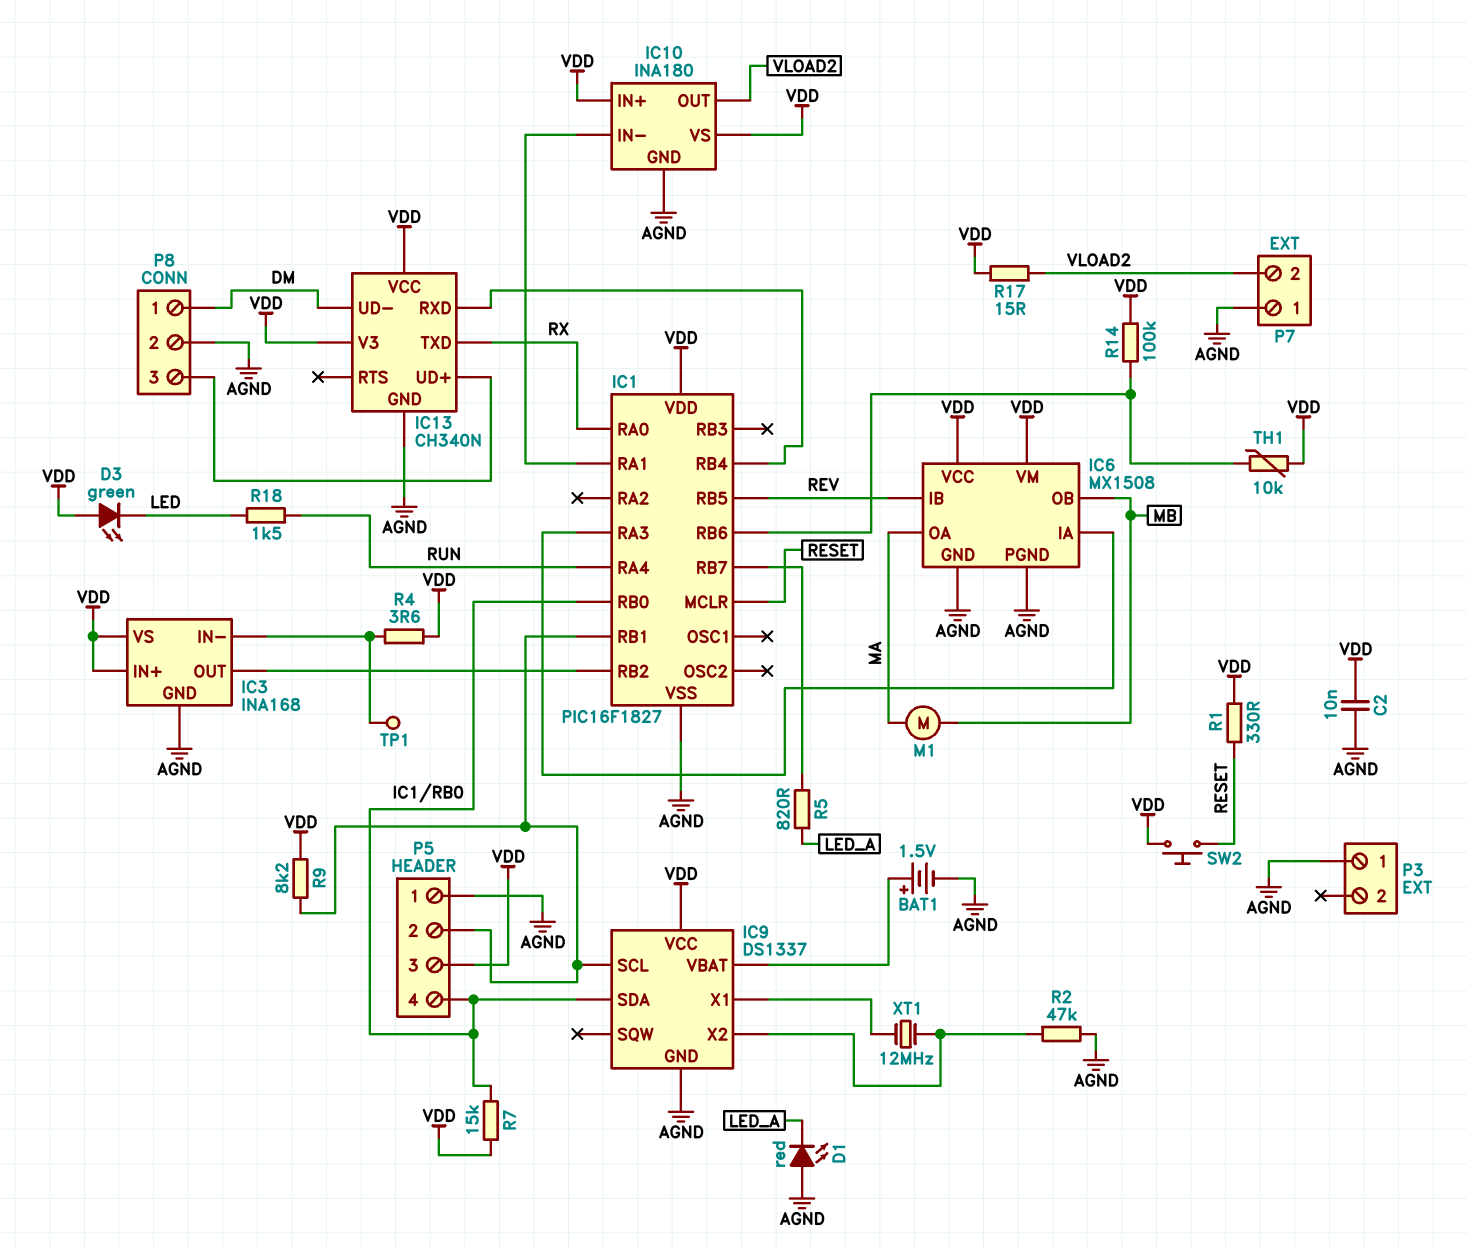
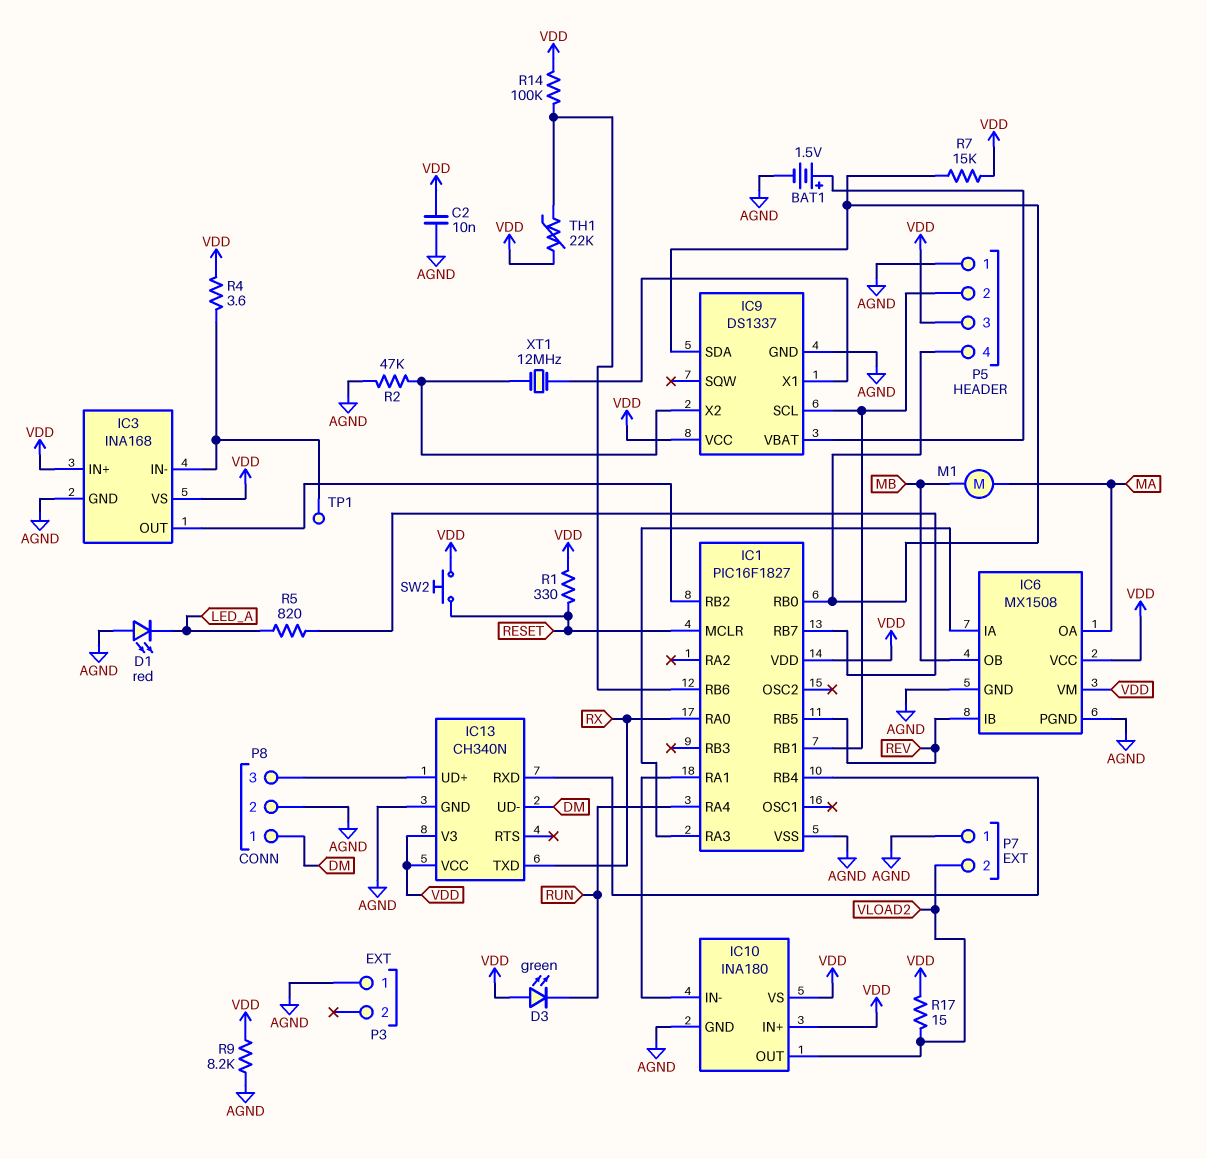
D3: LED green (A VDD, K LED) -> LED green (A VDD, K RUN)
R9: 8.2k (IC1/RB1, VDD) -> 8.2k (AGND, VDD)
R18: 1.5k (LED, RUN) -> none
TH1: 10k (IC1/RB6, VDD) -> 22k (IC1/RB6, VDD)

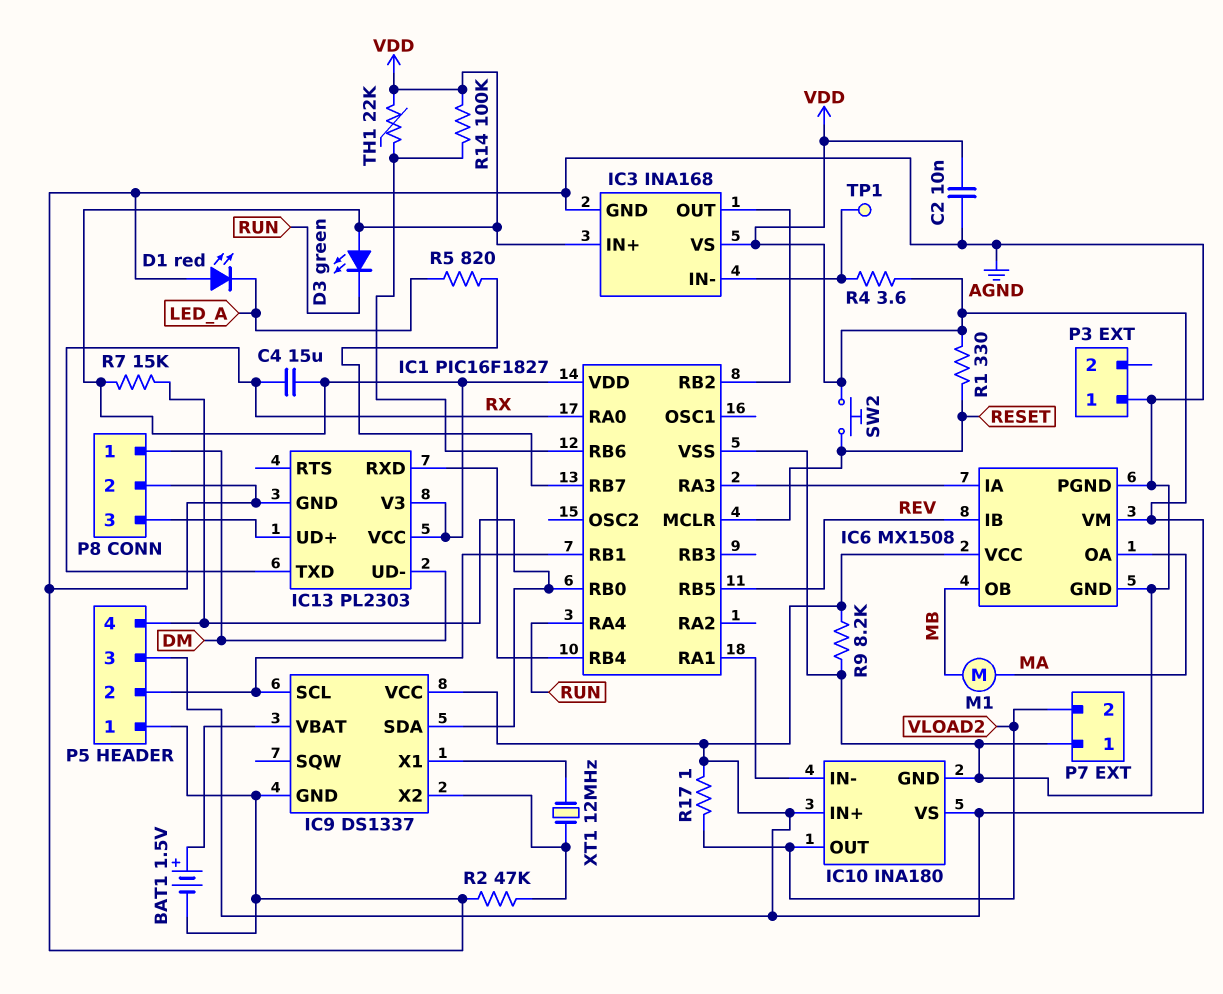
C4: none -> 15uF (RX, VDD)
IC13: CH340N -> PL2303
R17: 15 (VDD, VLOAD2) -> 1 (VDD, VLOAD2)

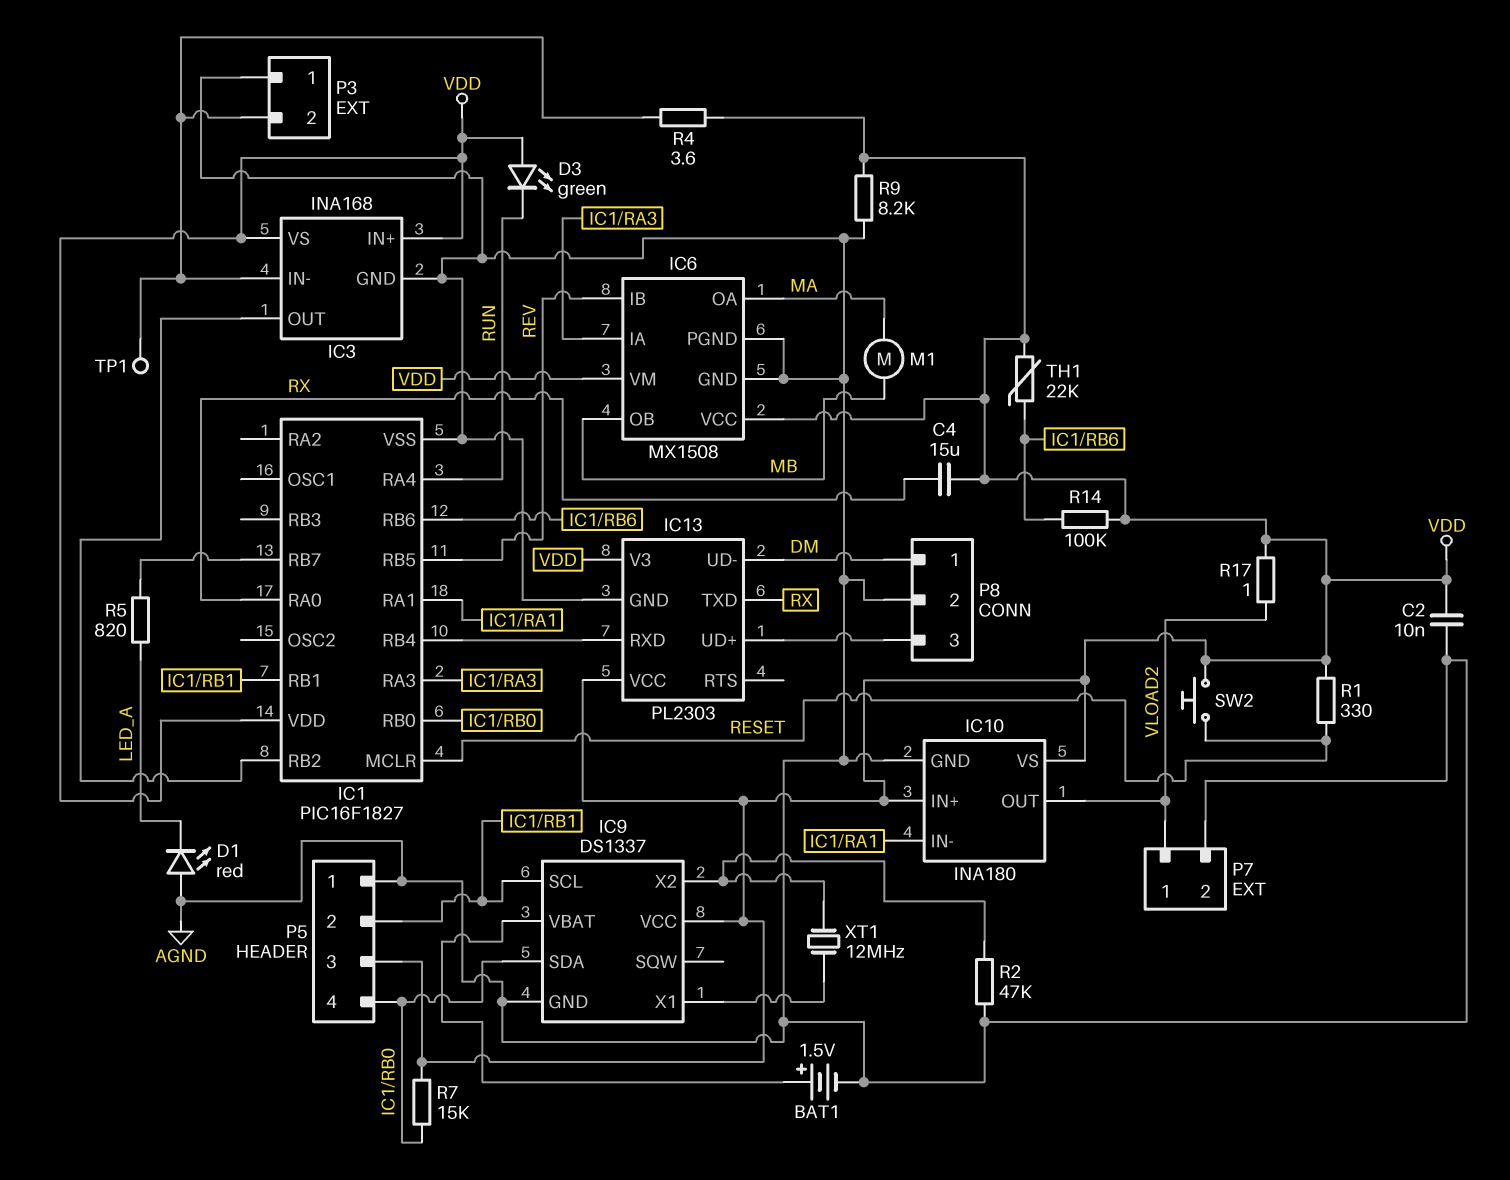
P3 pin 2: none -> IC3/IN-
P7 pin 1: AGND -> VLOAD2
P7 pin 2: VLOAD2 -> AGND

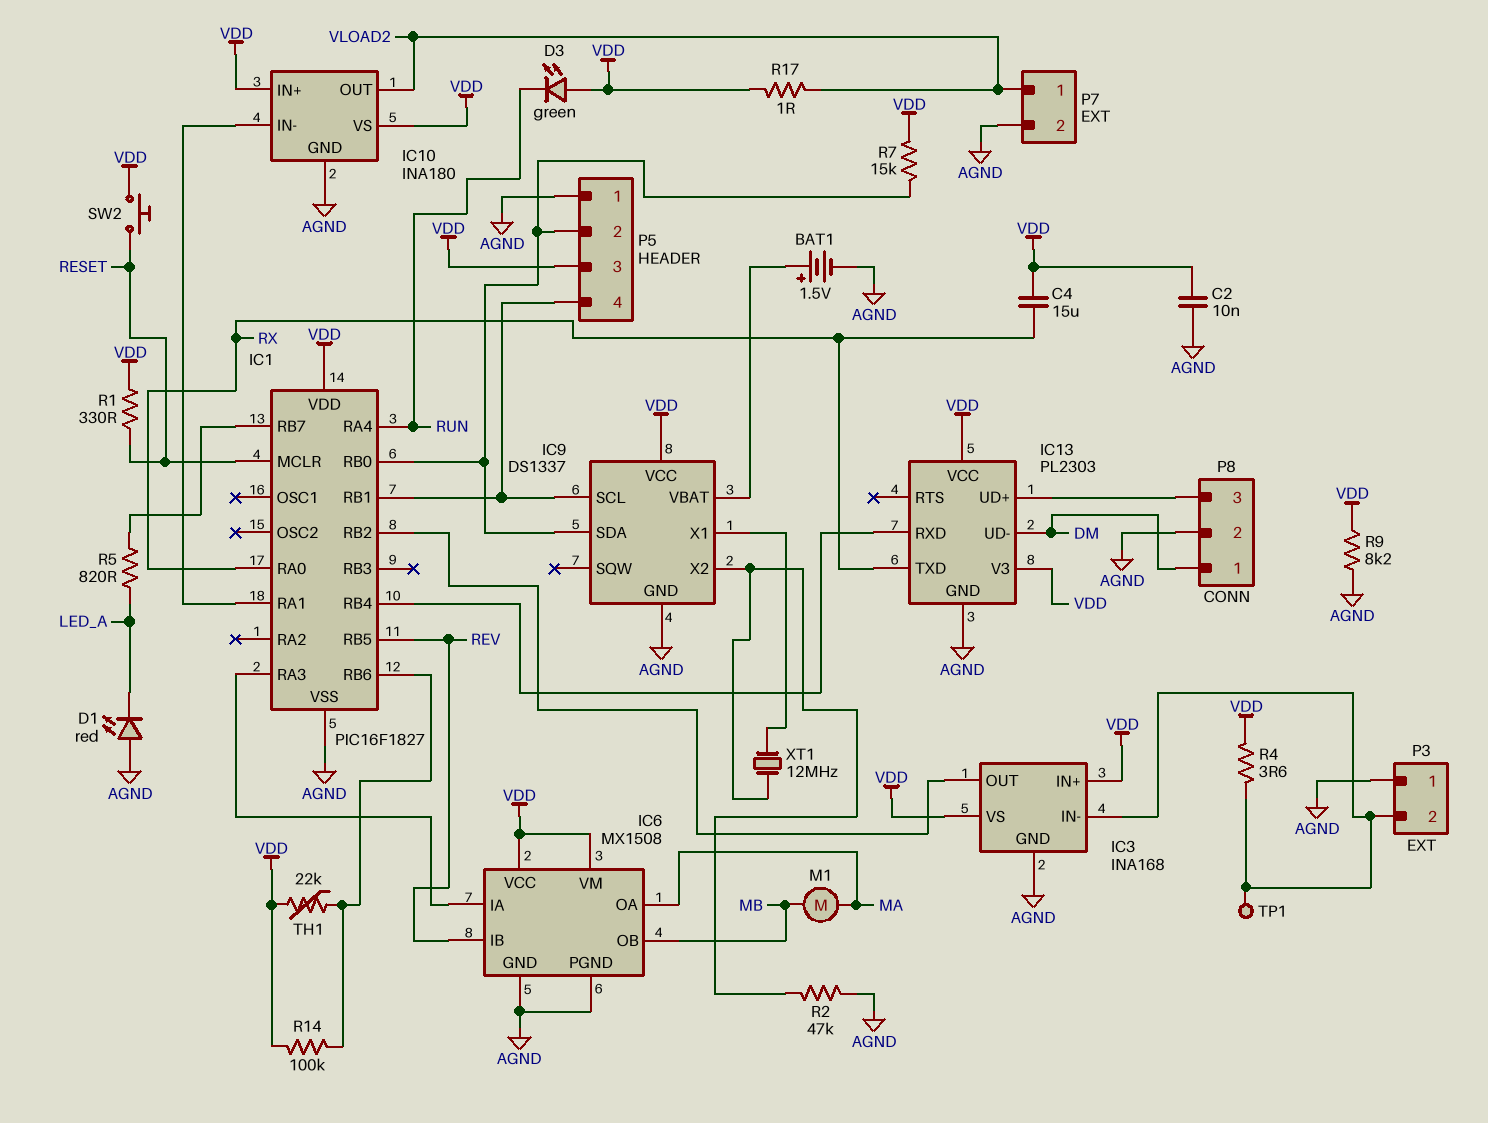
P5 pin 2: IC1/RB1 -> IC1/RB0
P5 pin 4: IC1/RB0 -> IC1/RB1

